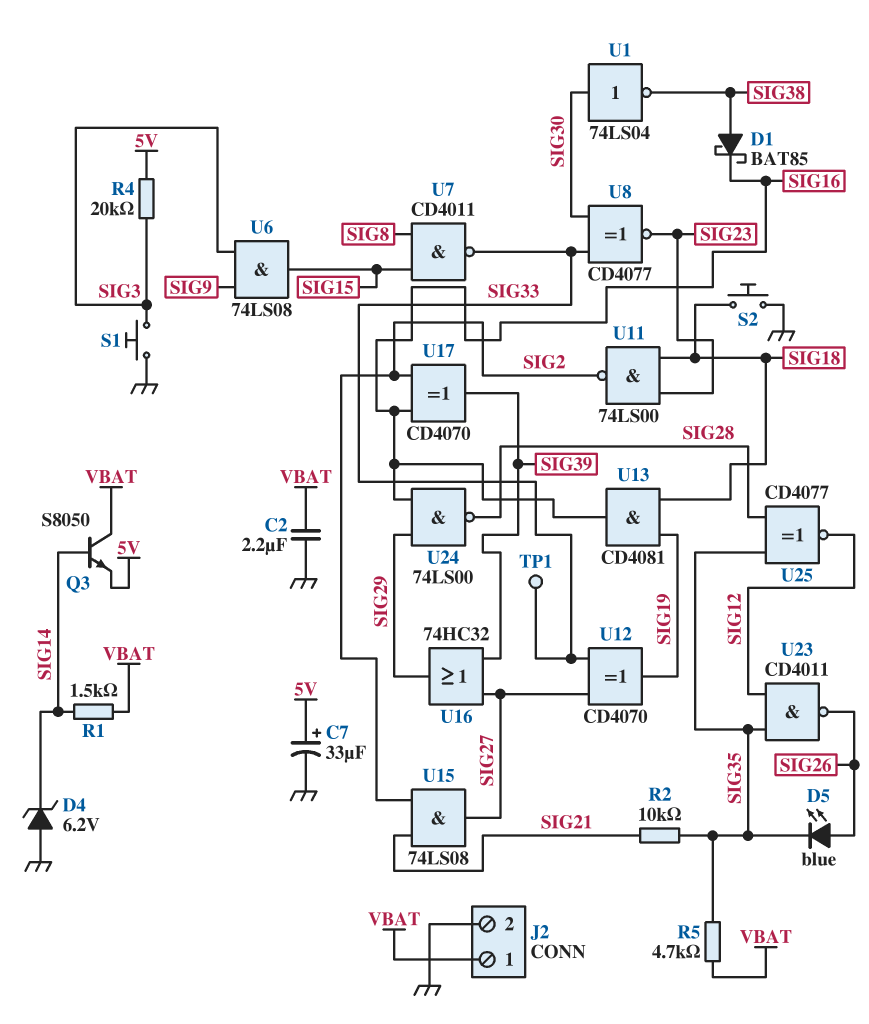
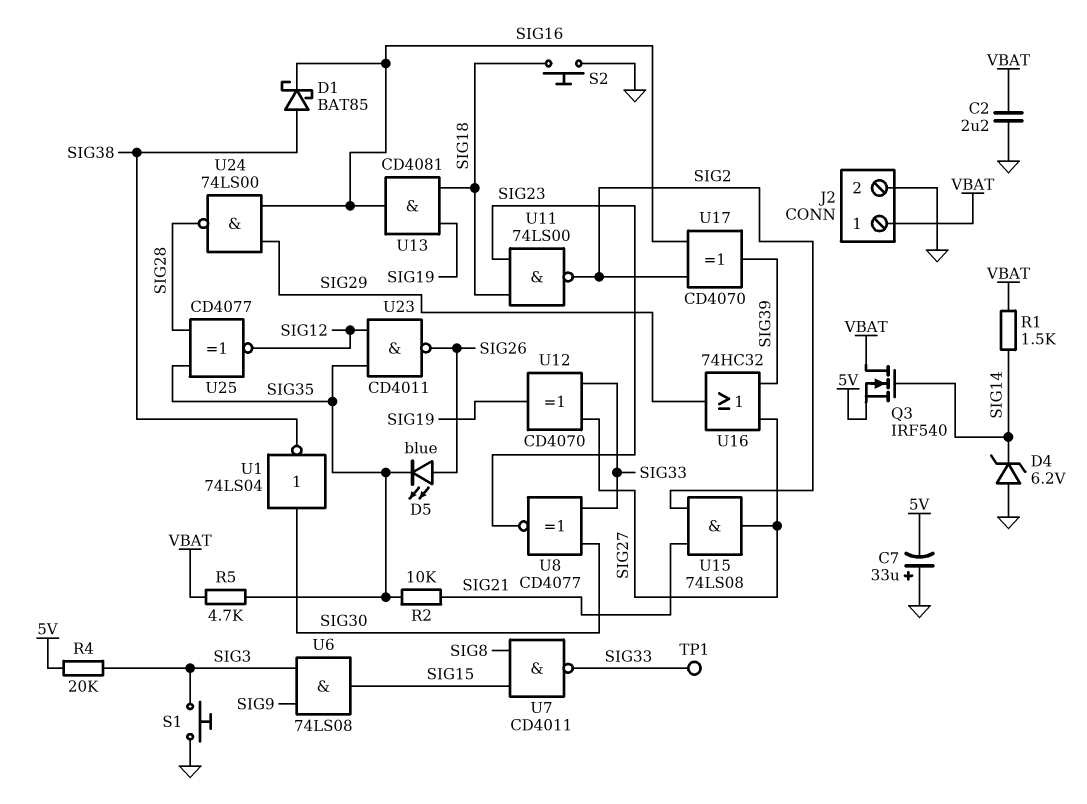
C7: 33uF (plus 5V, minus GND) -> 33uF (plus GND, minus 5V)
Q3: NPN S8050 (B SIG14, C VBAT, E 5V) -> NMOS IRF540 (G SIG14, D VBAT, S 5V)

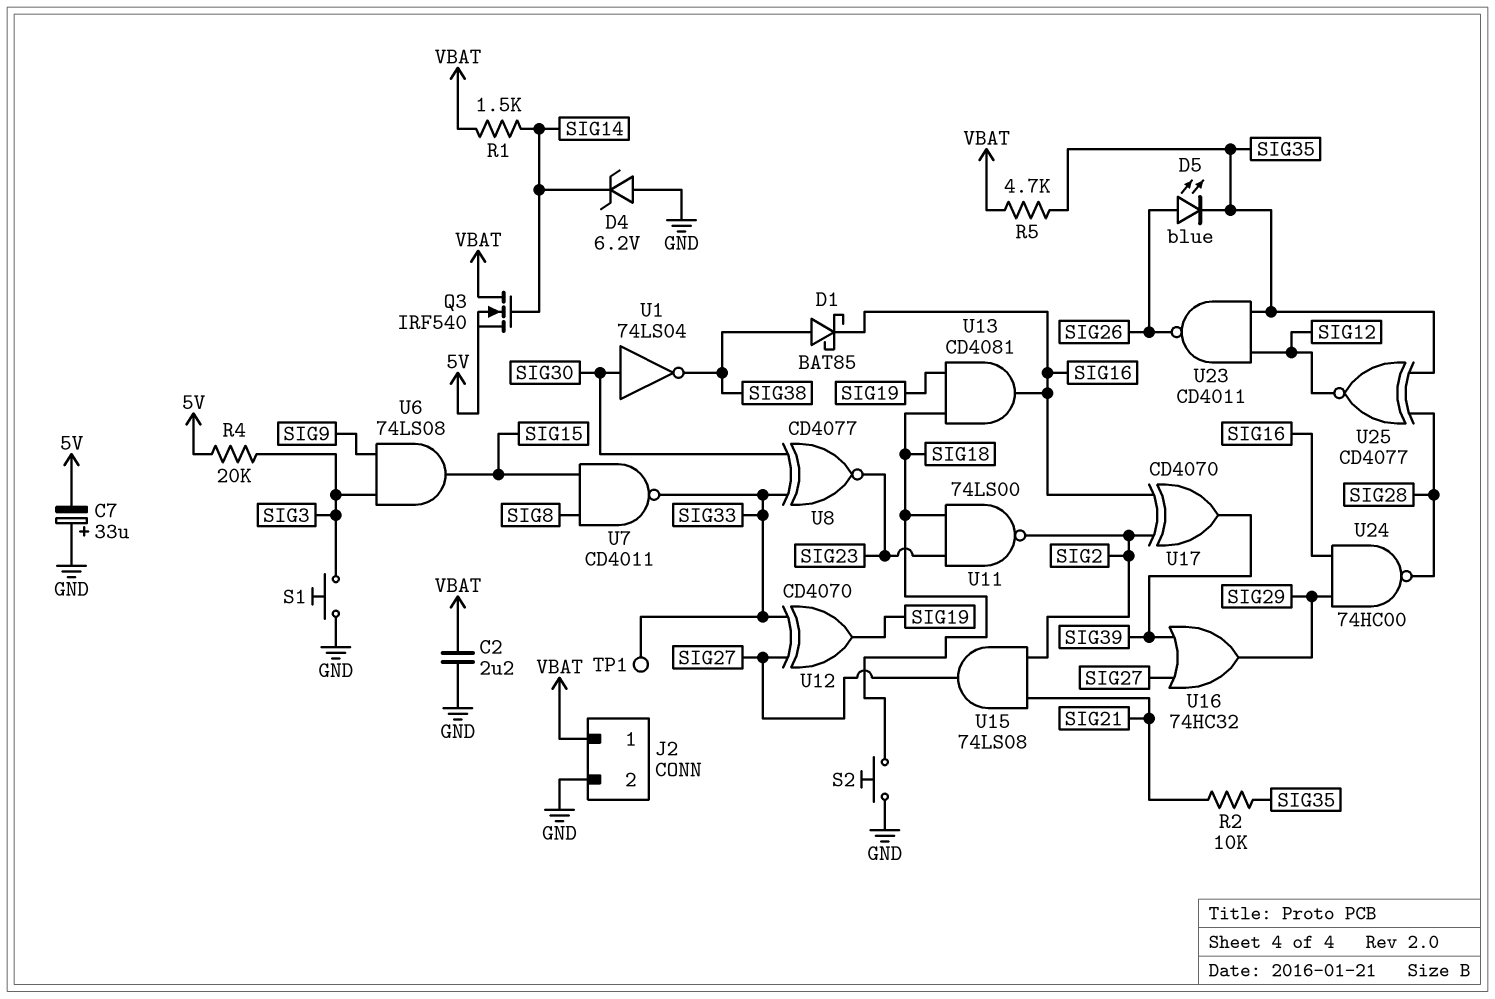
U24: NAND 74LS00 (in SIG16, in SIG29, out SIG28) -> NAND 74HC00 (in SIG16, in SIG29, out SIG28)

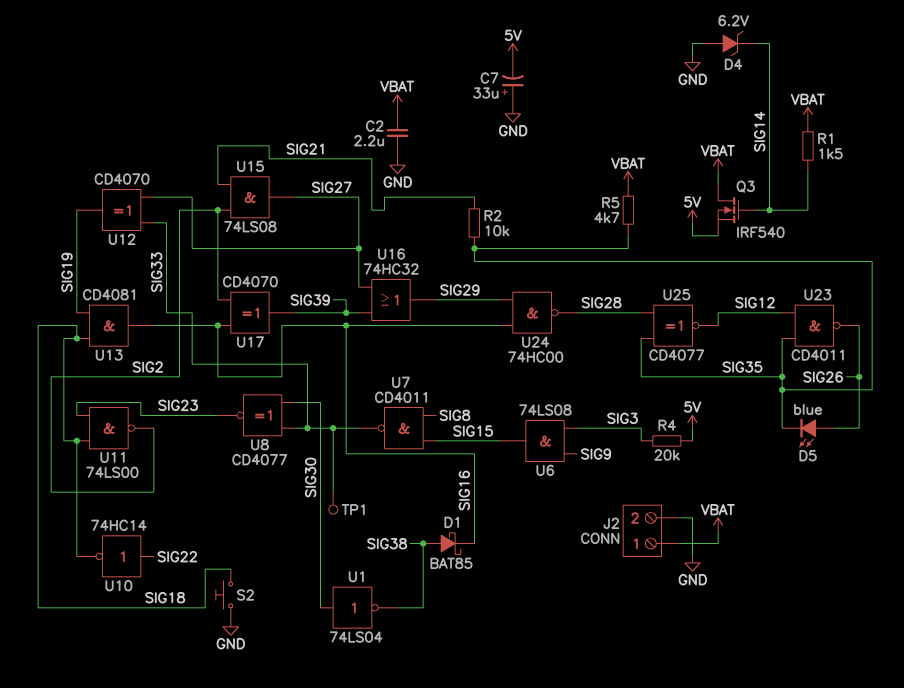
S1: button (GND, SIG3) -> none
U10: none -> NOT 74HC14 (in SIG22, out SIG18)

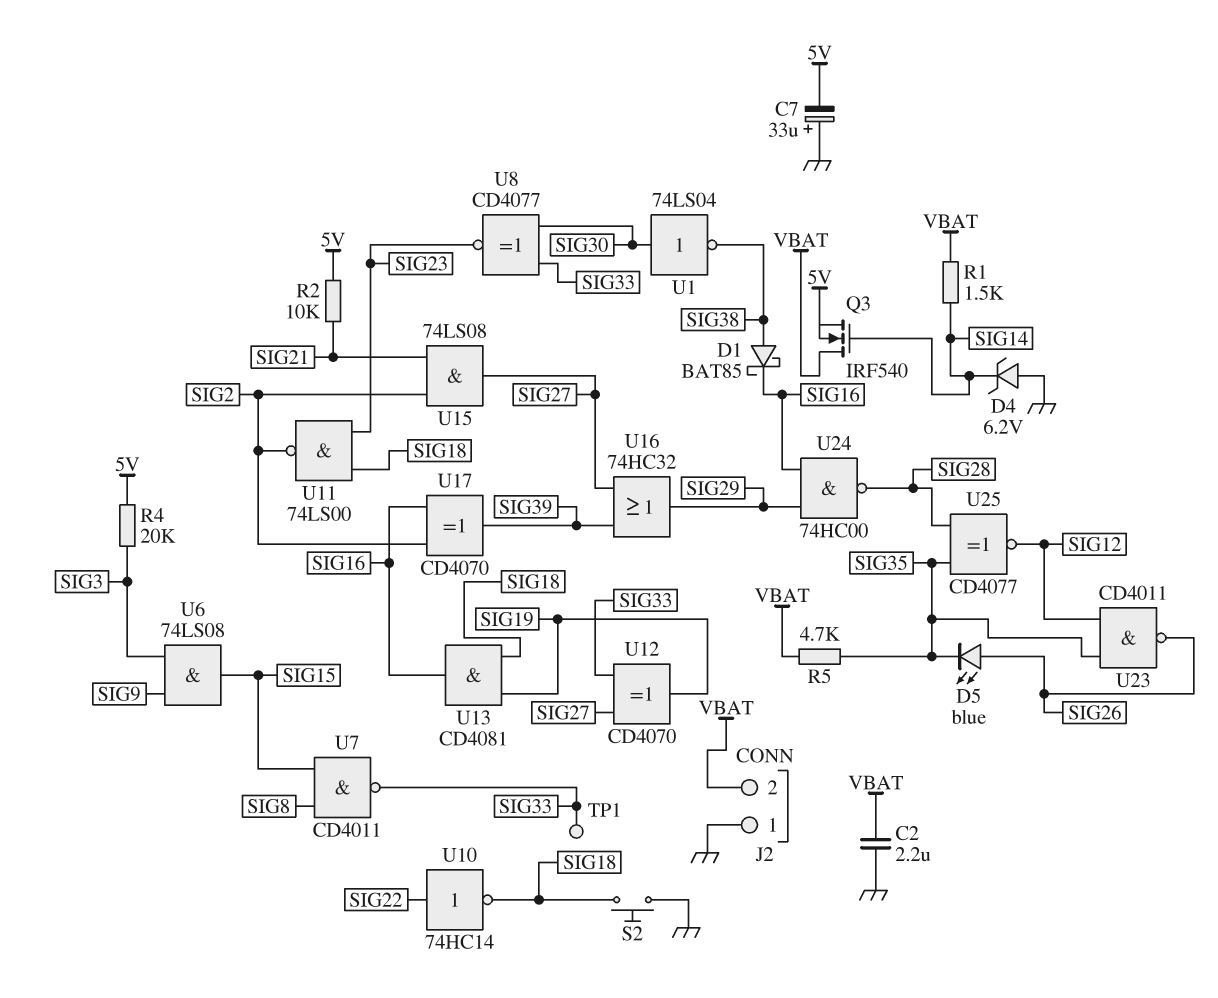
J2 pin 1: VBAT -> GND
J2 pin 2: GND -> VBAT
R2: 10k (SIG21, SIG35) -> 10k (5V, SIG21)

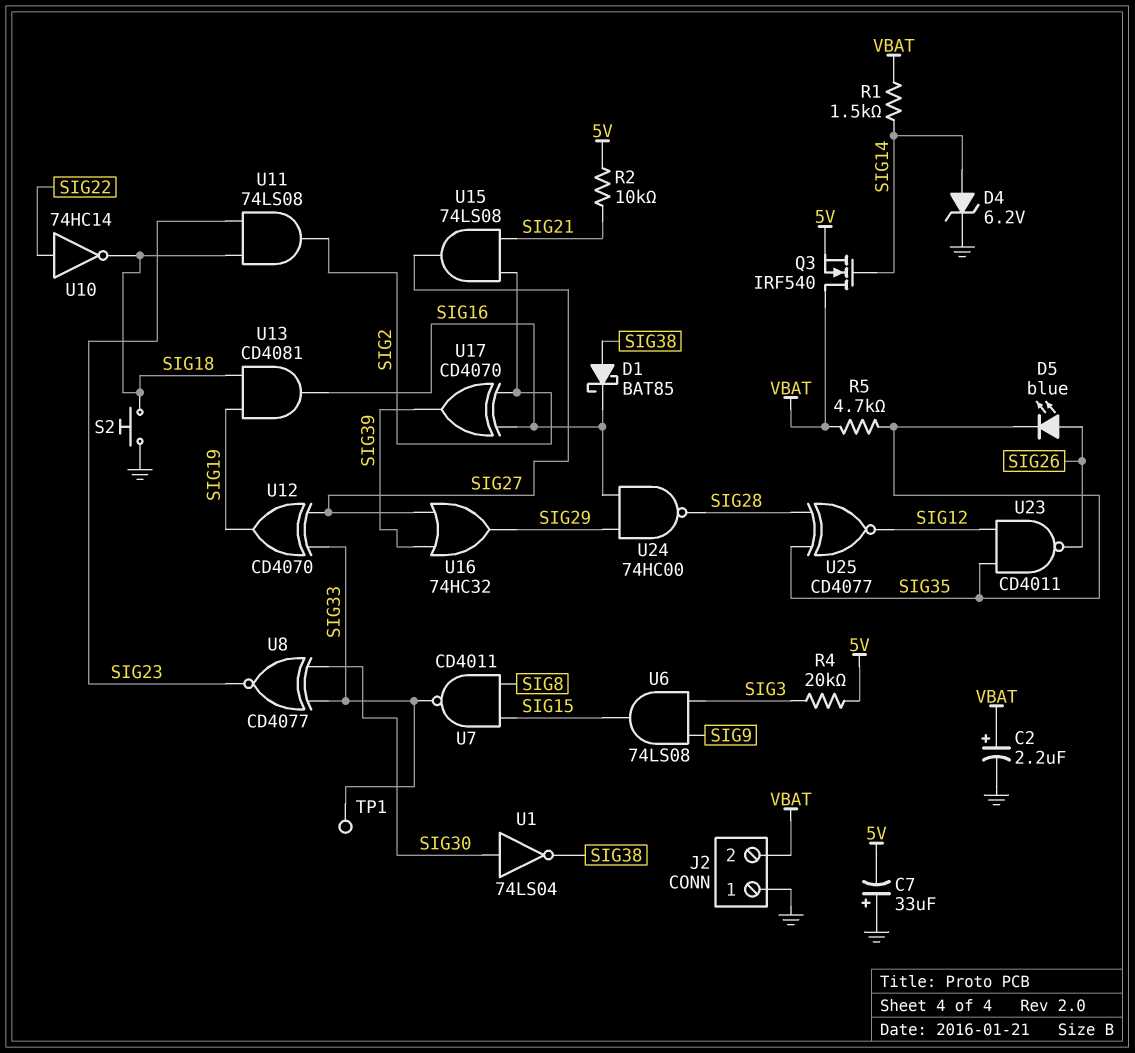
C2: 2.2uF (GND, VBAT) -> 2.2uF (plus VBAT, minus GND)
D4: zener 6.2V (A GND, K SIG14) -> zener 6.2V (A SIG14, K GND)
U11: NAND 74LS00 (in SIG18, in SIG23, out SIG2) -> AND 74LS08 (in SIG18, in SIG23, out SIG2)

